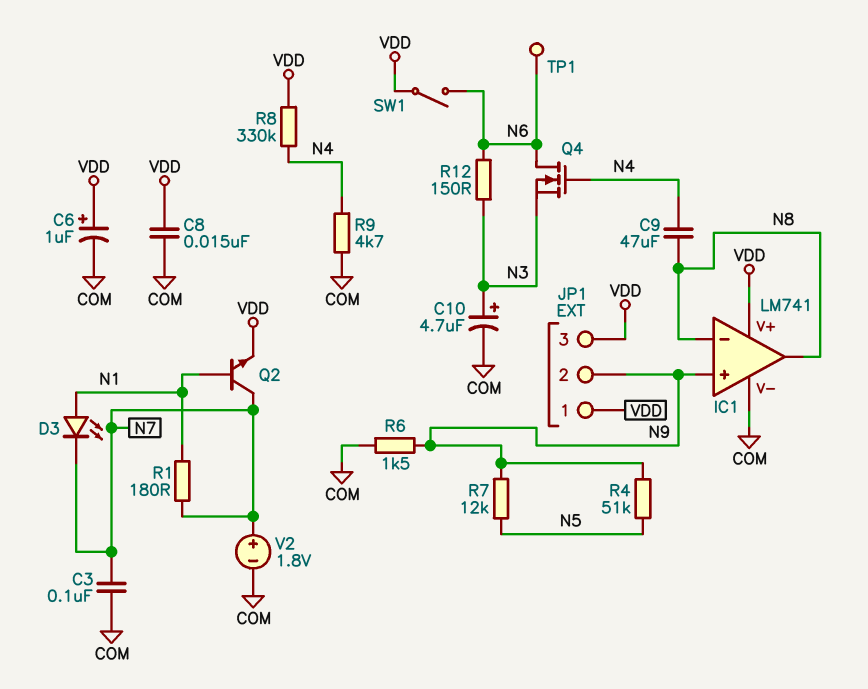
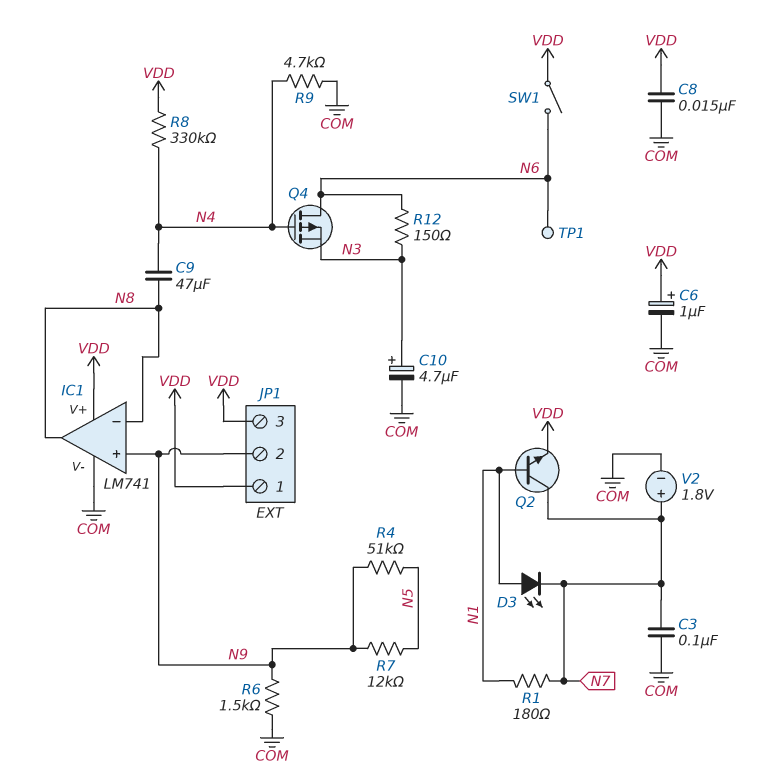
Q4: NMOS (G N4, D N6, S N3) -> PMOS (G N4, D N6, S N3)

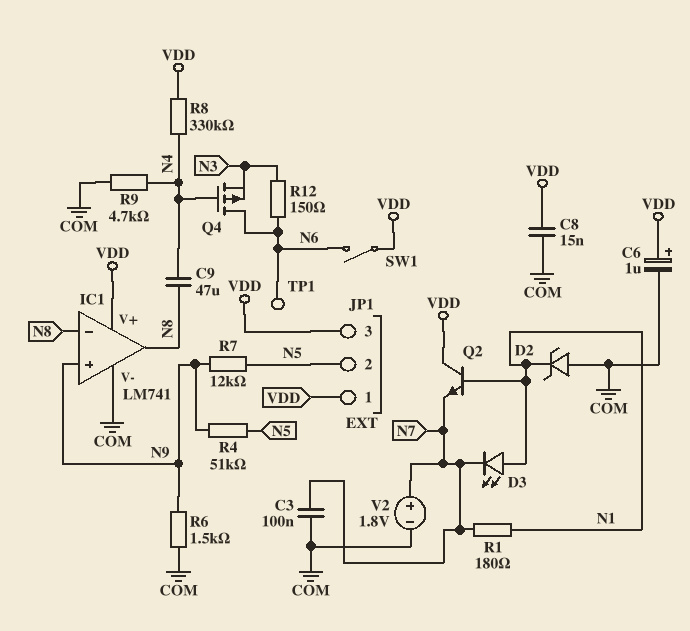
C10: 4.7uF (plus N3, minus COM) -> none
D2: none -> zener (A COM, K N1)
JP1 pin 2: N9 -> N5
Q2: NPN (B N1, C N7, E VDD) -> NPN (B N1, C VDD, E N7)

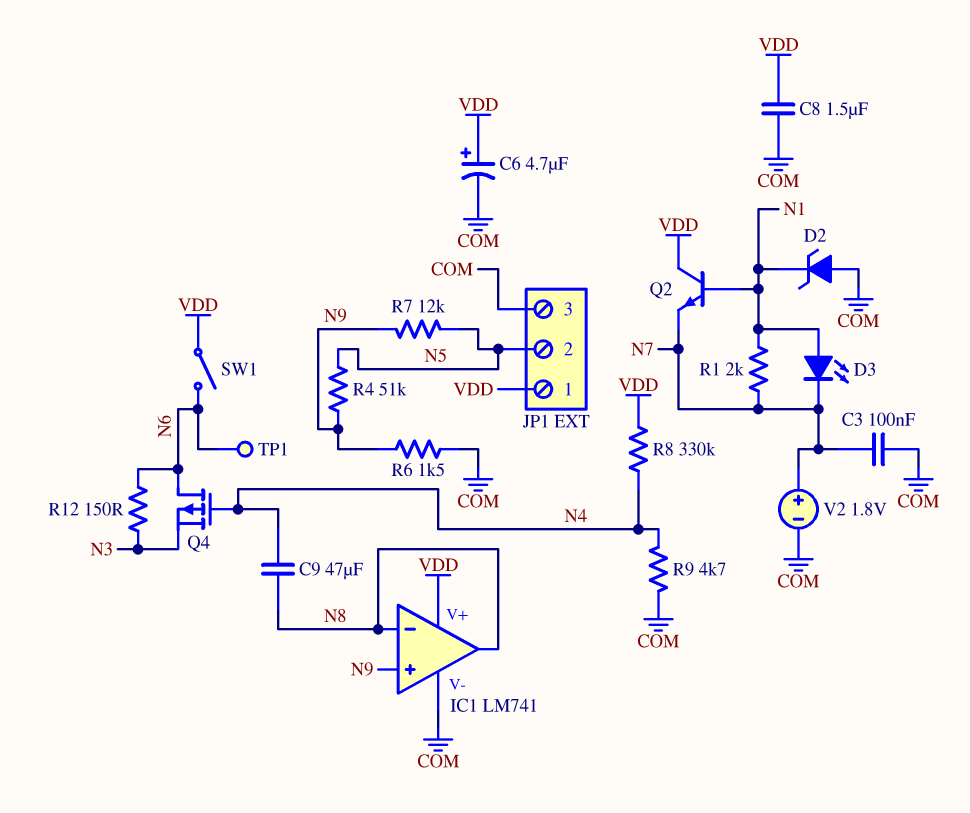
C6: 1uF (plus VDD, minus COM) -> 4.7uF (plus VDD, minus COM)
C8: 15nF (COM, VDD) -> 1.5uF (COM, VDD)
JP1 pin 3: VDD -> COM
R1: 180 (N1, N7) -> 2k (N1, N7)

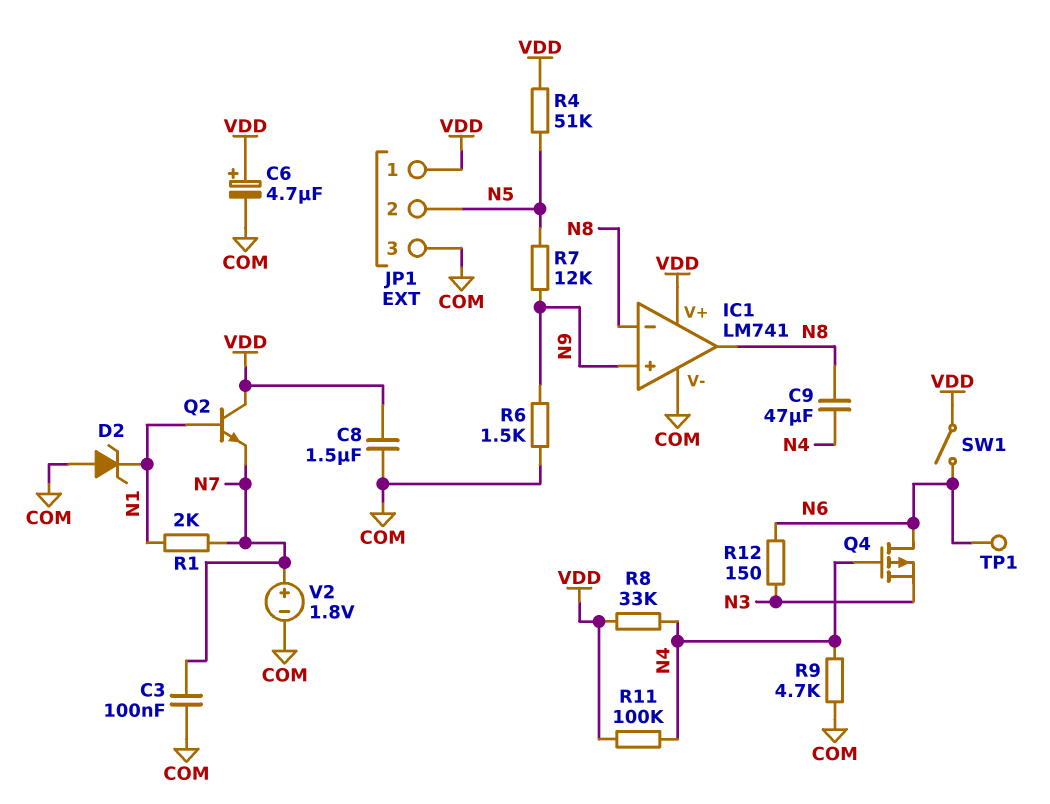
D3: LED (A N1, K N7) -> none
R4: 51k (N5, N9) -> 51k (N5, VDD)
R8: 330k (N4, VDD) -> 33k (N4, VDD)
R11: none -> 100k (N4, VDD)

